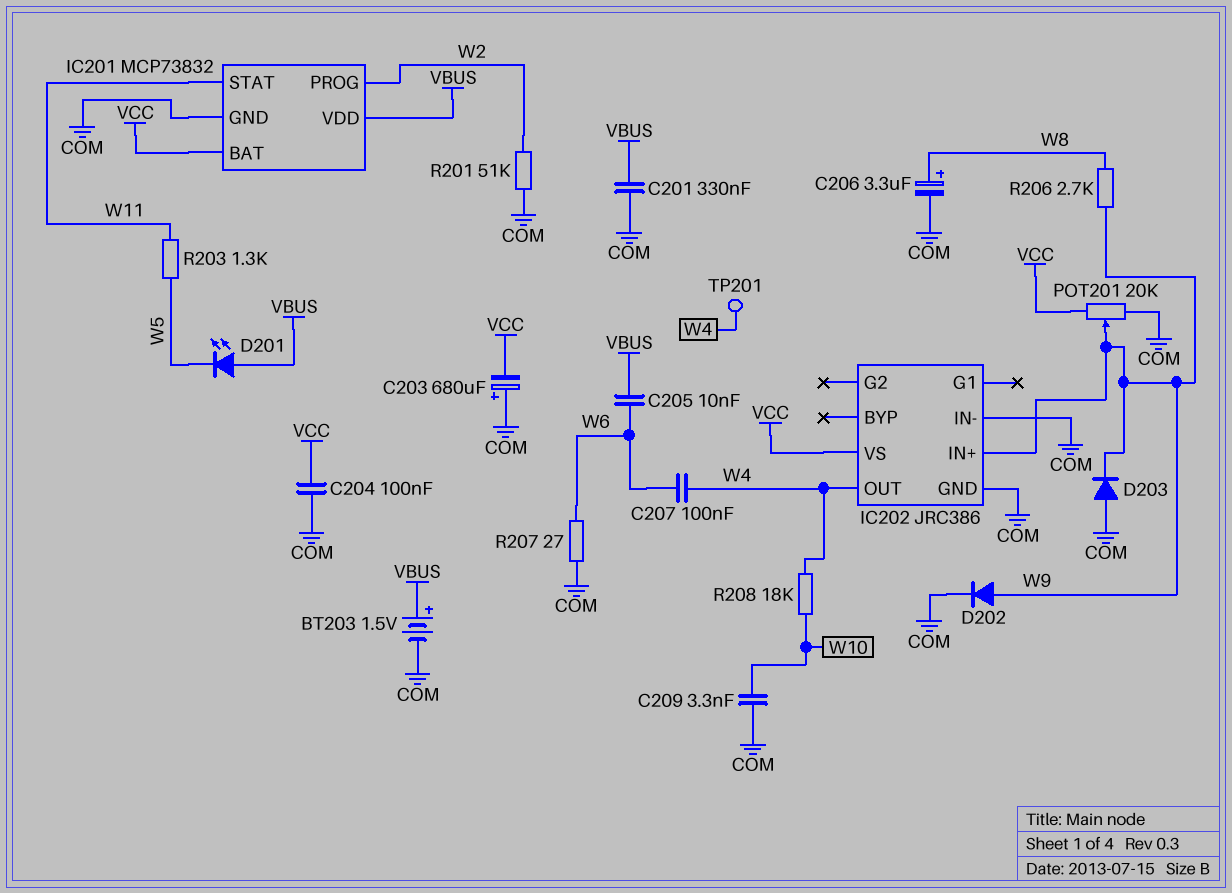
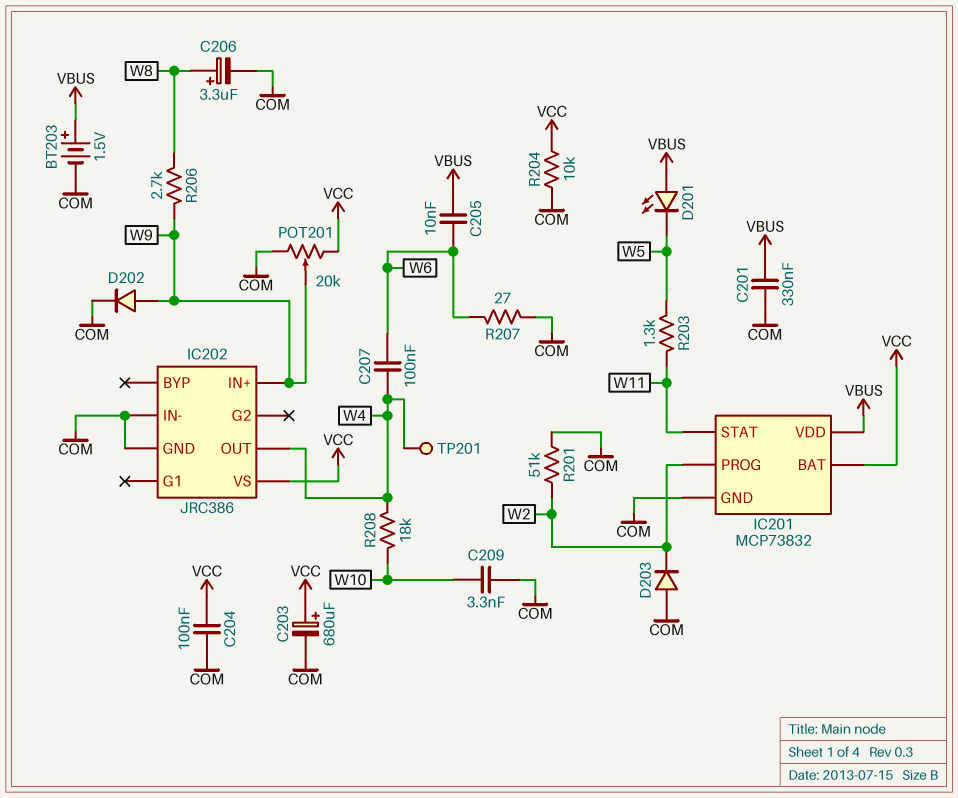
C203: 680uF (plus COM, minus VCC) -> 680uF (plus VCC, minus COM)
D203: diode (A COM, K W9) -> diode (A COM, K W2)
R204: none -> 10k (COM, VCC)

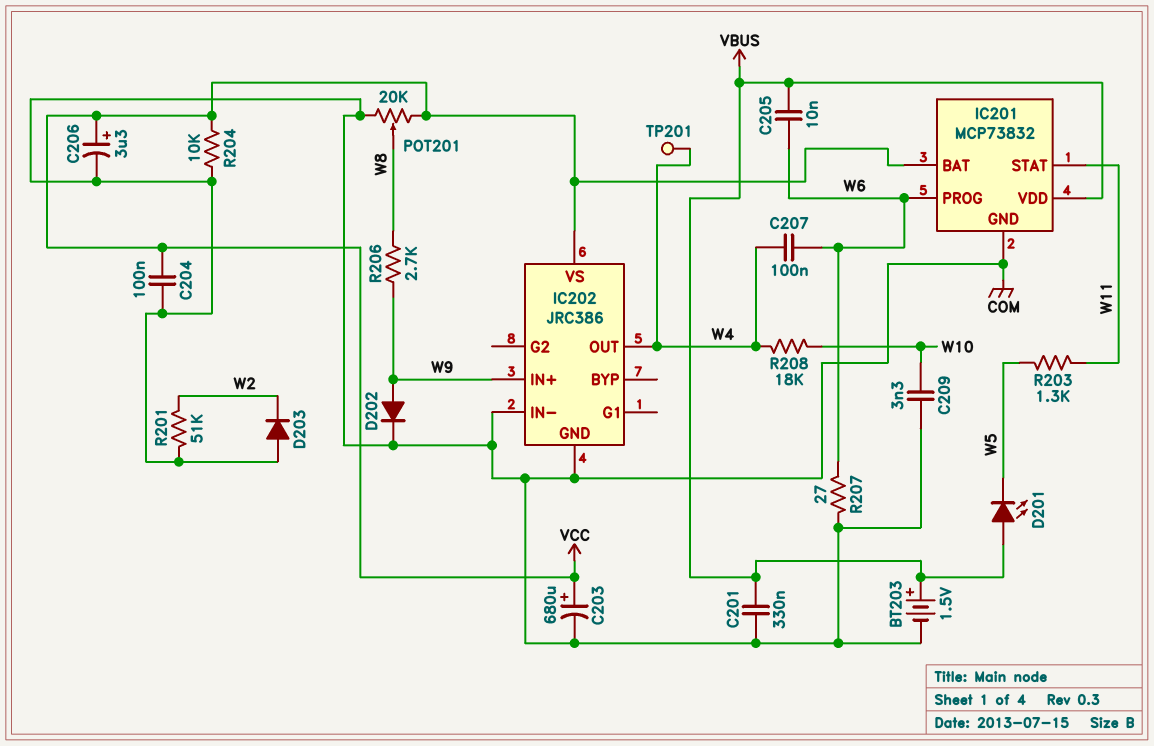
C206: 3.3uF (plus W8, minus COM) -> 3.3uF (plus VCC, minus COM)
IC201 pin PROG: W2 -> W6
POT201: 20k (COM, VCC, wiper W9) -> 20k (COM, VCC, wiper W8)

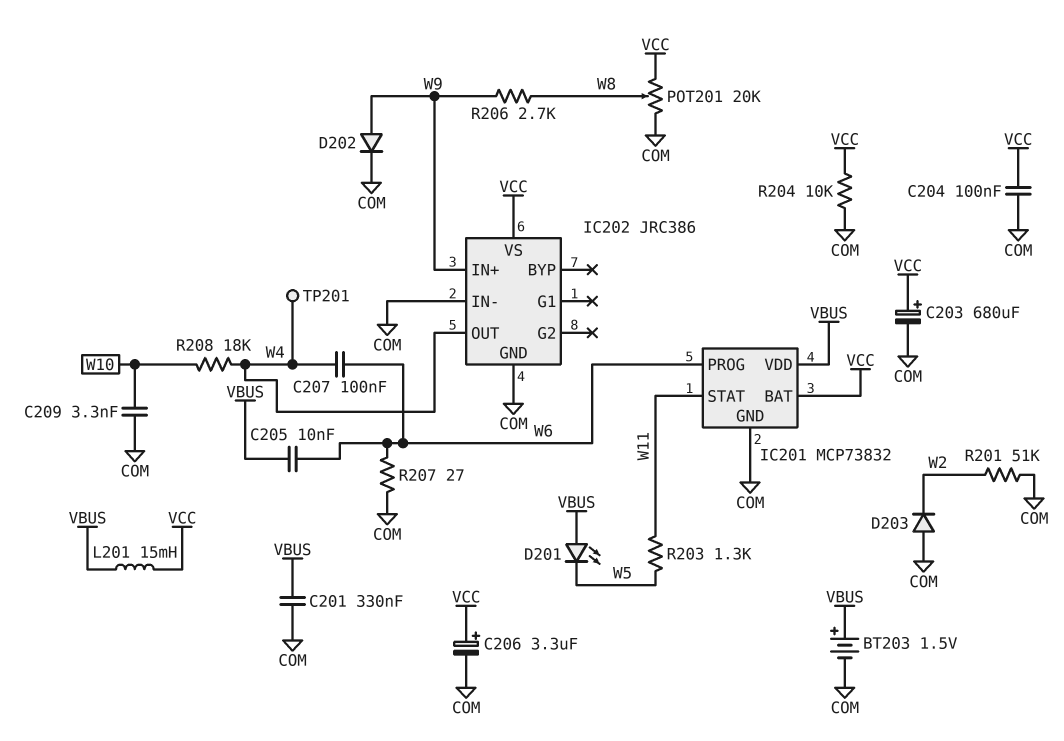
L201: none -> 15mH (VBUS, VCC)

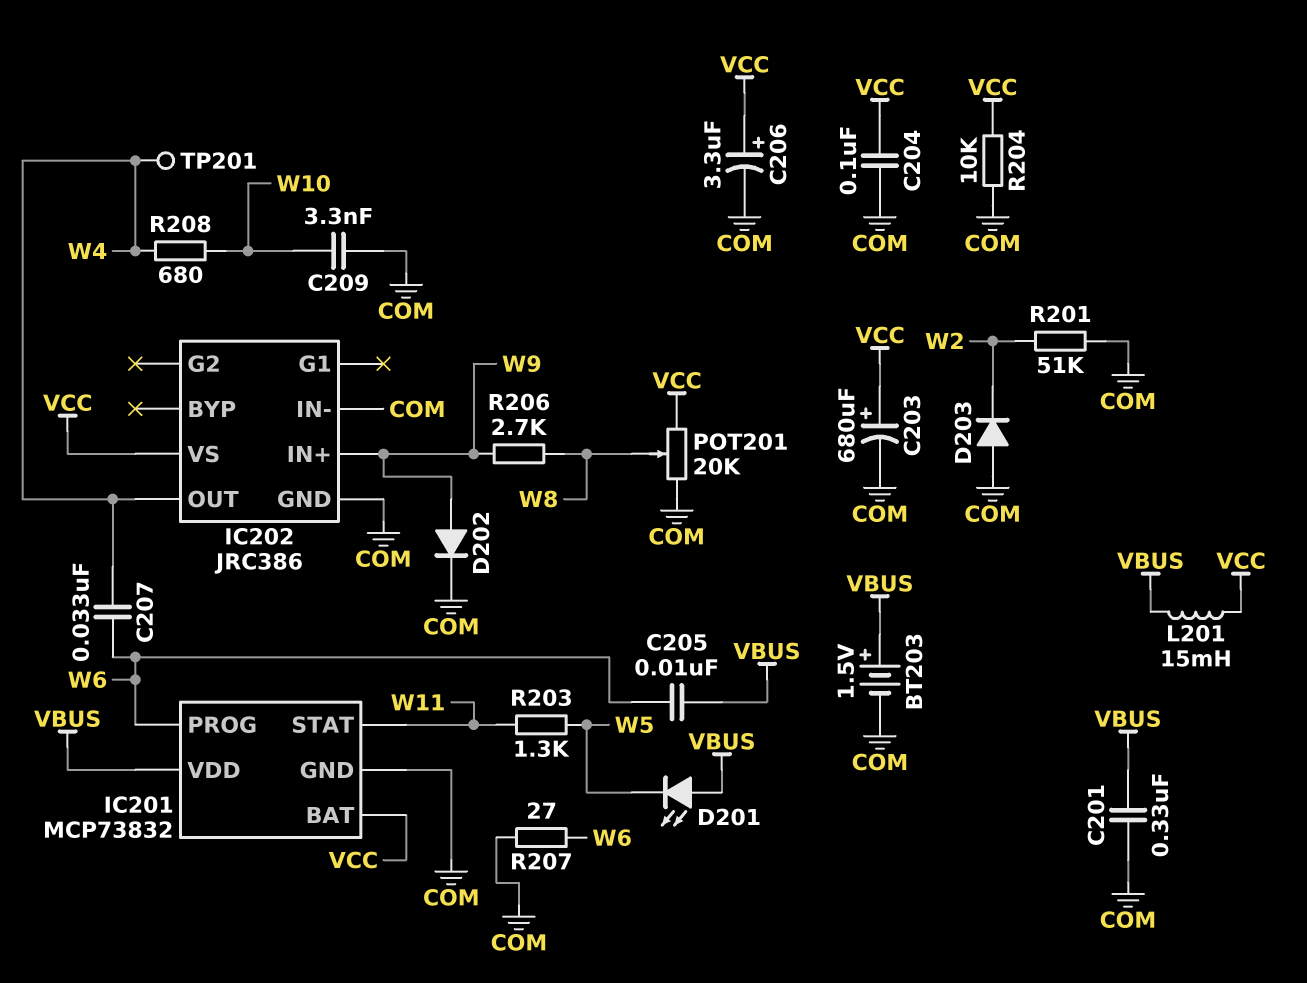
C207: 100nF (W4, W6) -> 33nF (W4, W6)
R208: 18k (W4, W10) -> 680 (W4, W10)

